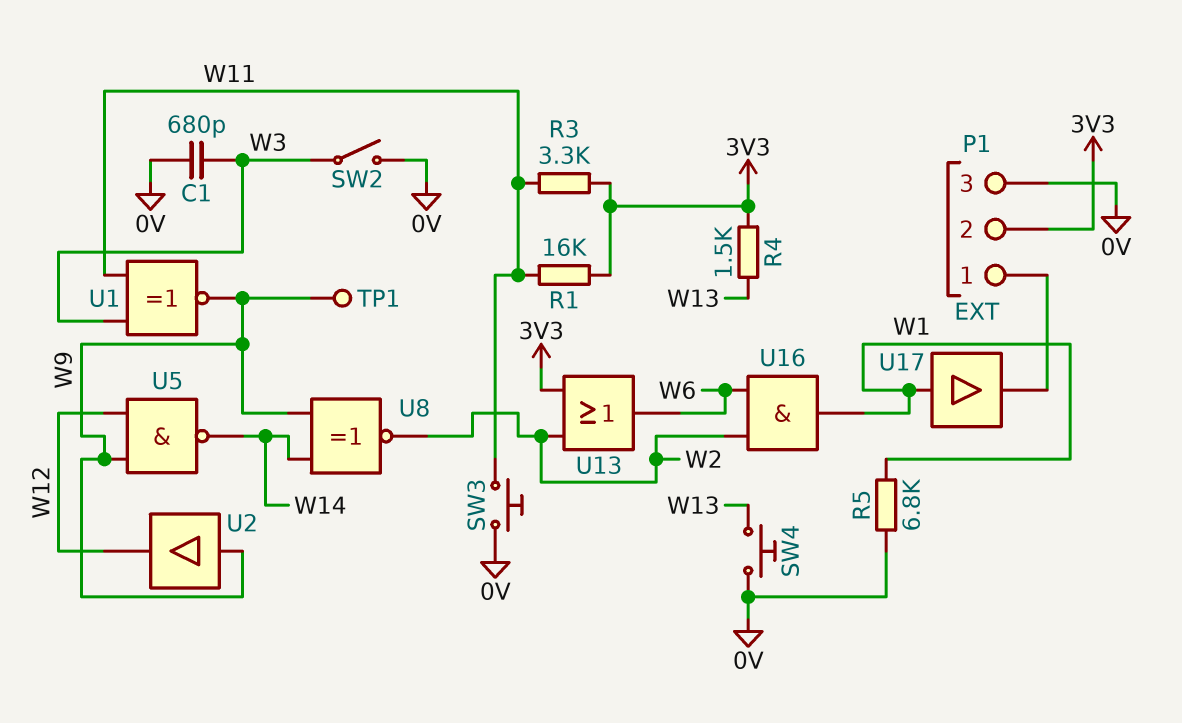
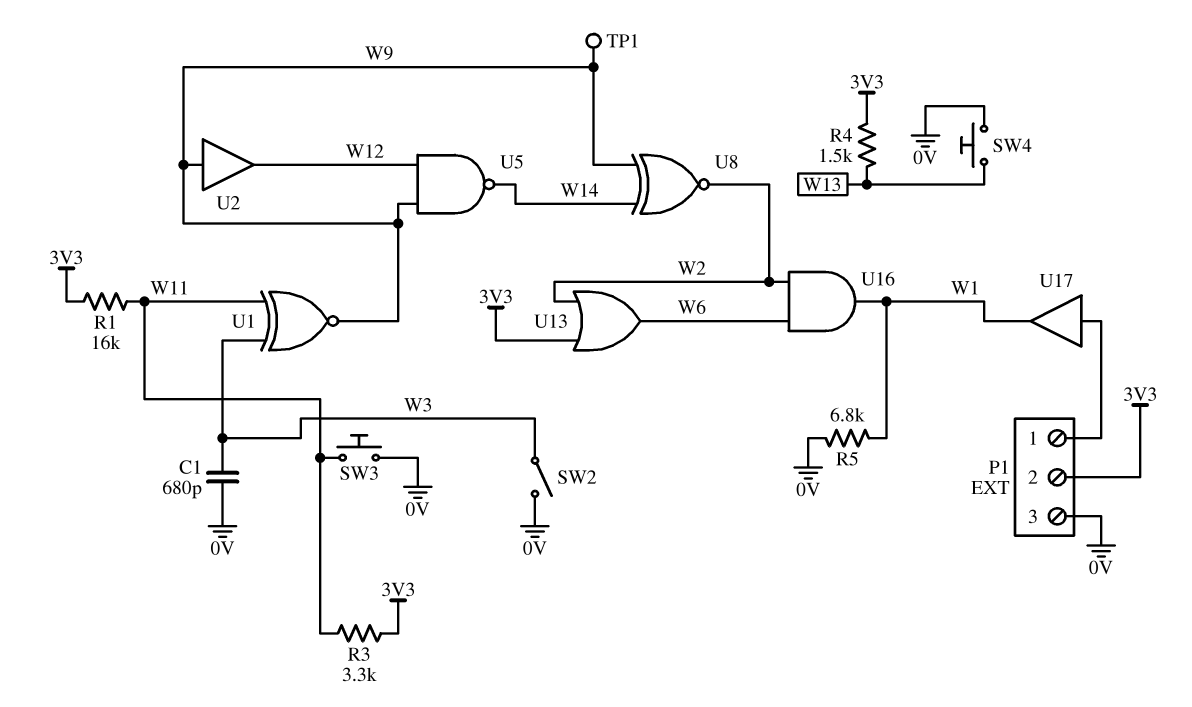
U17: buffer (in W1, out P1/1) -> buffer (in P1/1, out W1)

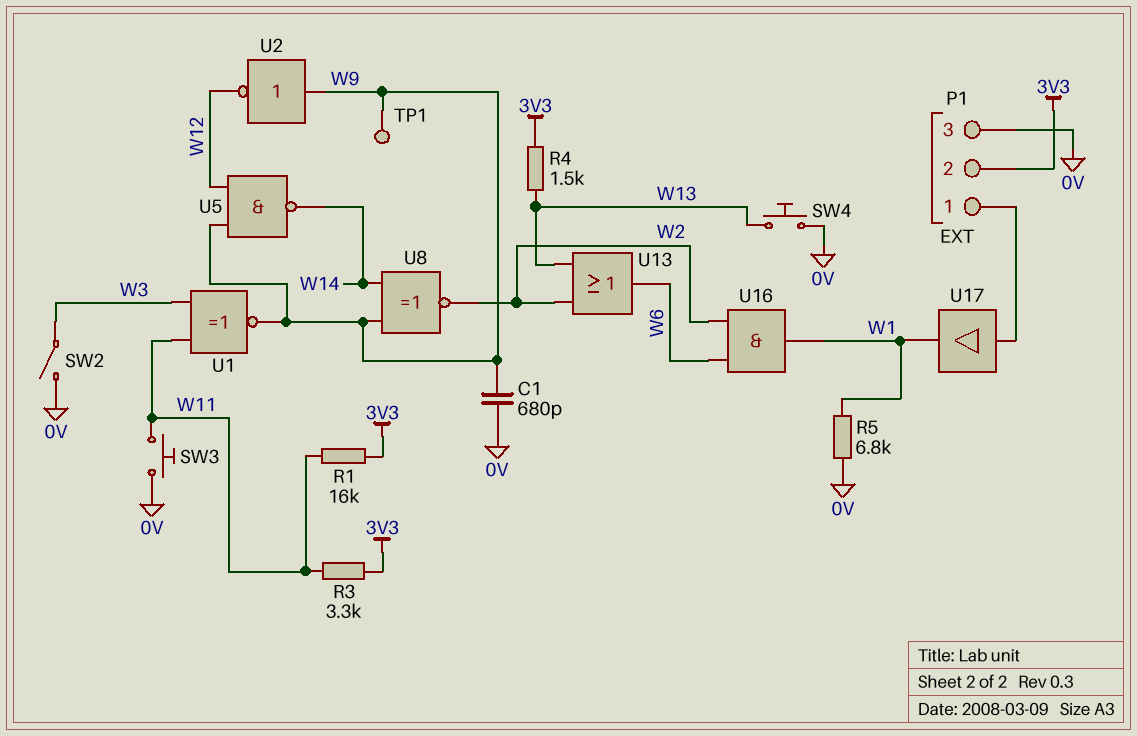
C1: 680pF (0V, W3) -> 680pF (0V, W9)
U2: buffer (in W9, out W12) -> NOT (in W9, out W12)
U13: OR (in 3V3, in W2, out W6) -> OR (in W2, in W13, out W6)

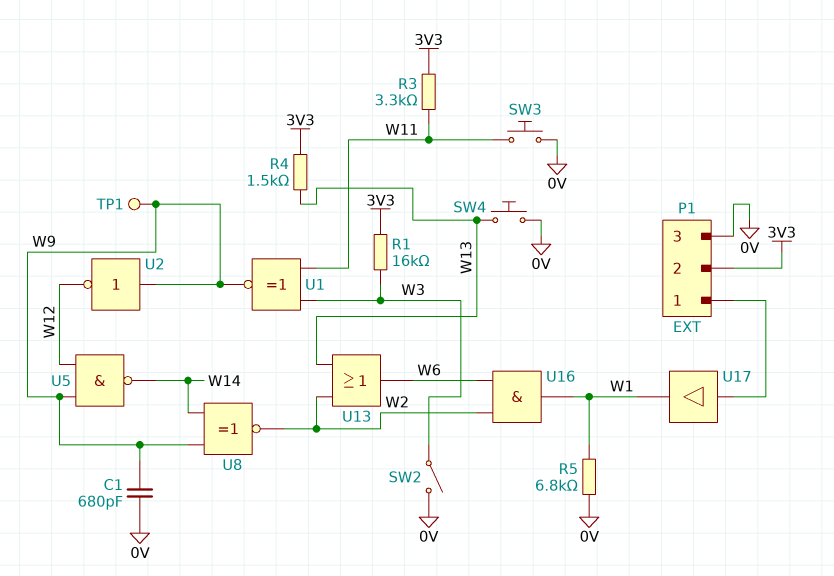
R1: 16k (3V3, W11) -> 16k (3V3, W3)

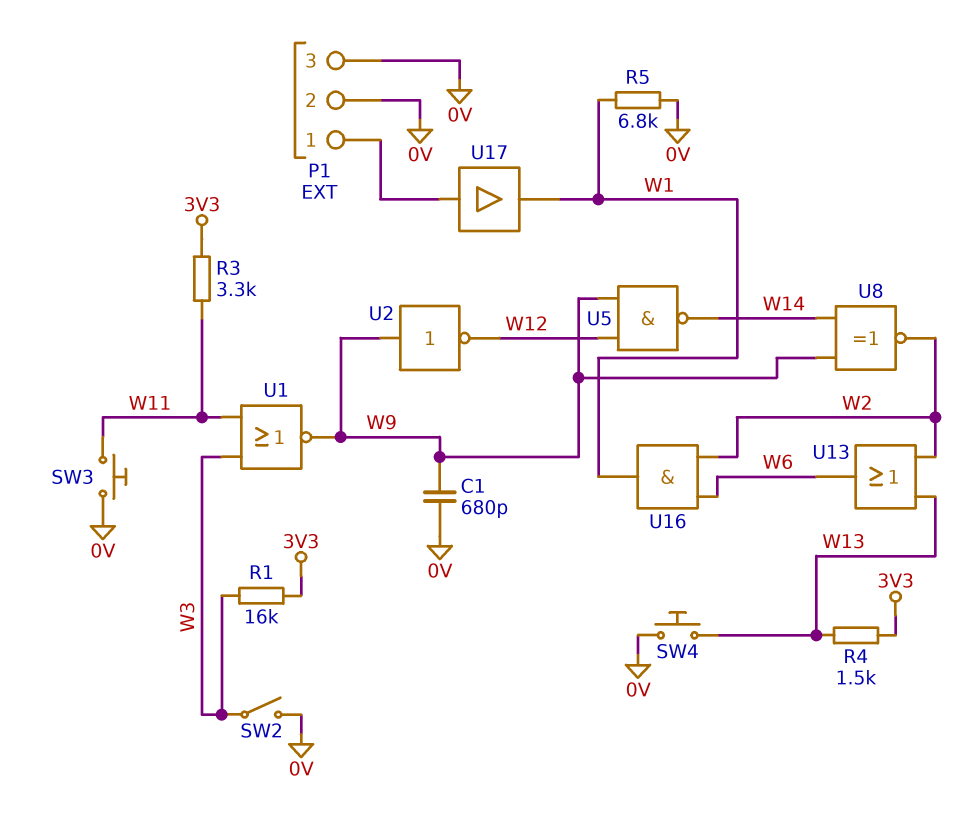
P1 pin 2: 3V3 -> 0V
TP1: test point (W9) -> none
U1: XNOR (in W3, in W11, out W9) -> NOR (in W3, in W11, out W9)

